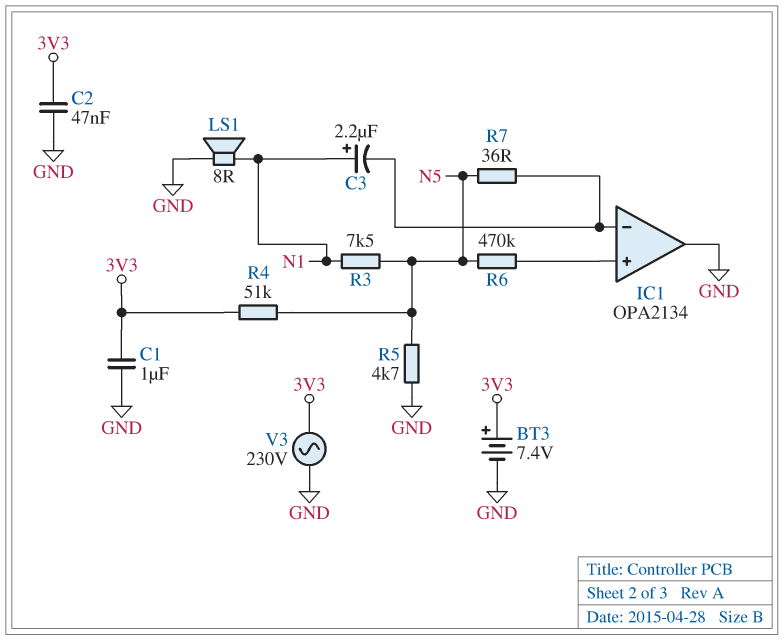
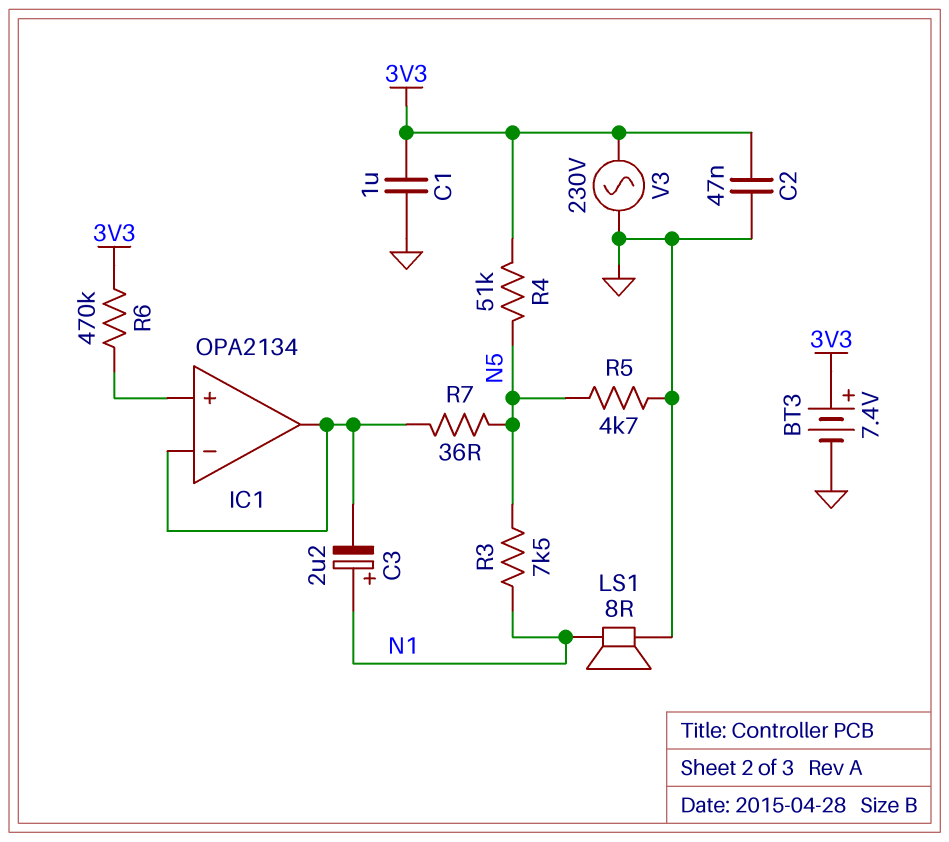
IC1 pin out: GND -> IC1/in-
R6: 470k (IC1/in+, N5) -> 470k (3V3, IC1/in+)

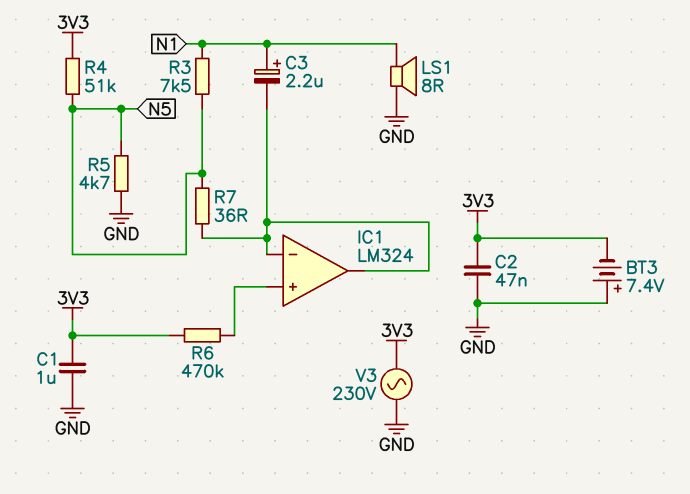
BT3: 7.4V (plus 3V3, minus GND) -> 7.4V (plus GND, minus 3V3)
IC1: OPA2134 -> LM324

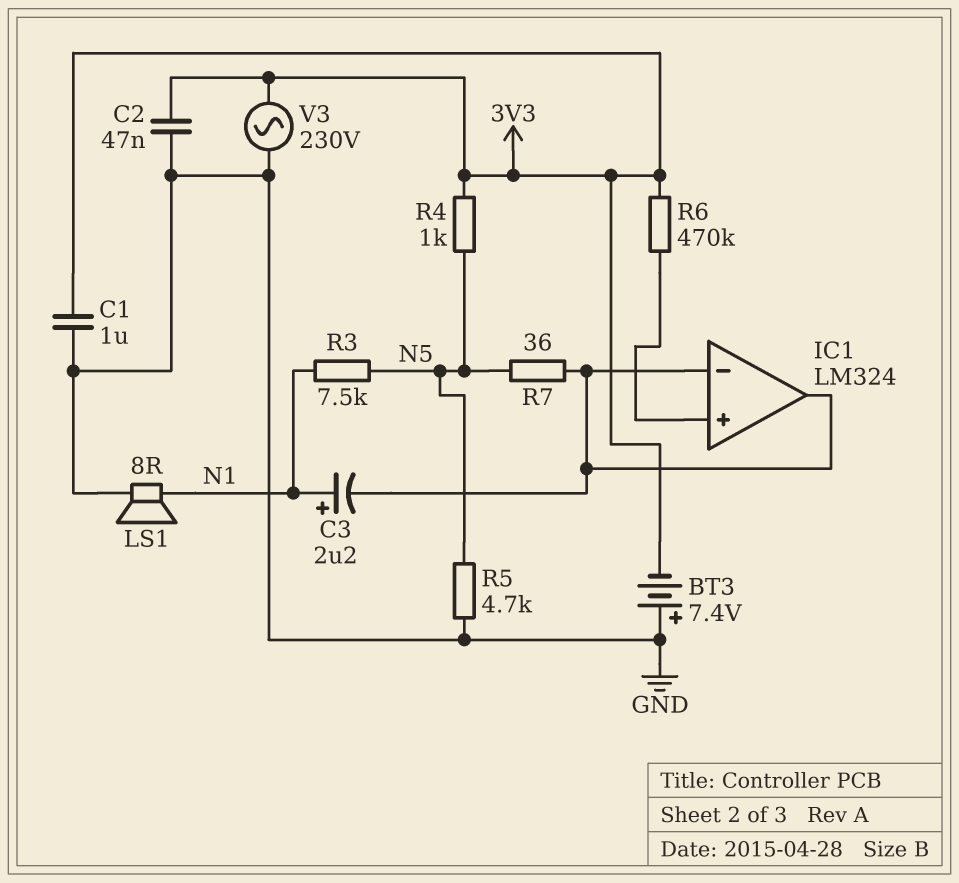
R4: 51k (3V3, N5) -> 1k (3V3, N5)

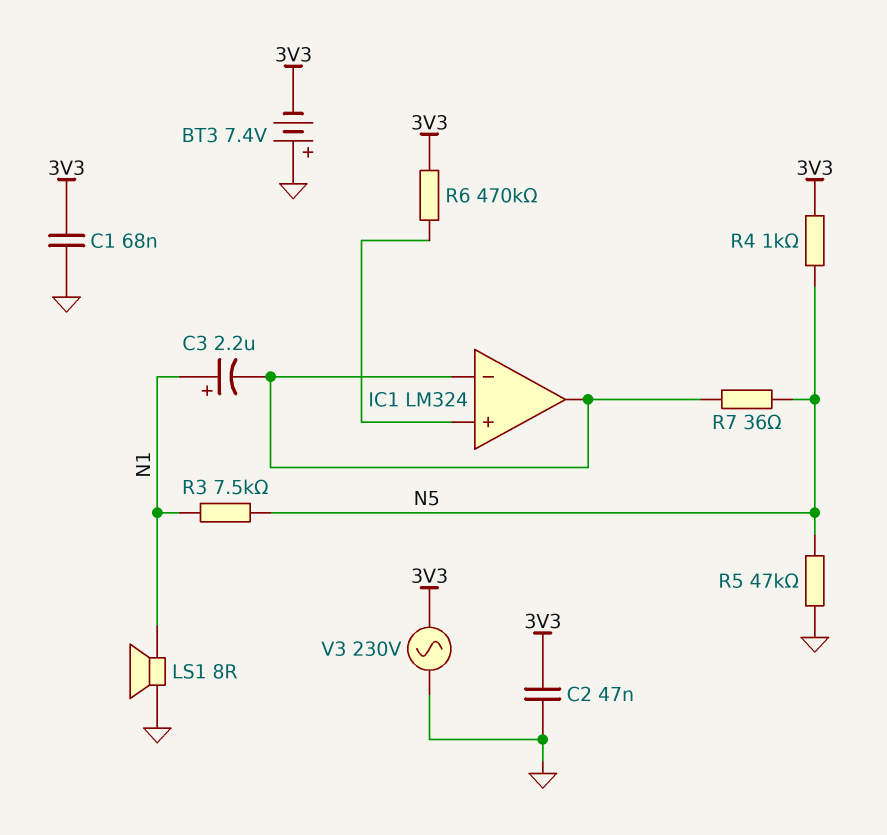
C1: 1uF (3V3, GND) -> 68nF (3V3, GND)
R5: 4.7k (GND, N5) -> 47k (GND, N5)

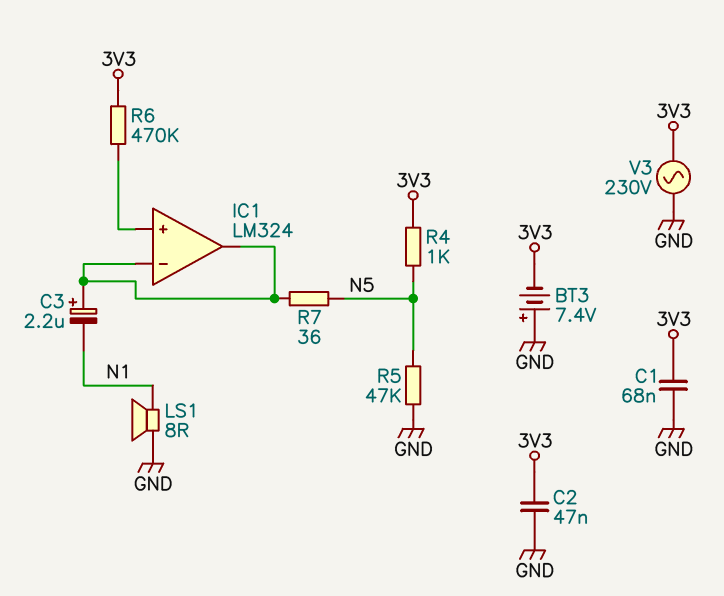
C3: 2.2uF (plus N1, minus IC1/in-) -> 2.2uF (plus IC1/in-, minus N1)
R3: 7.5k (N1, N5) -> none

